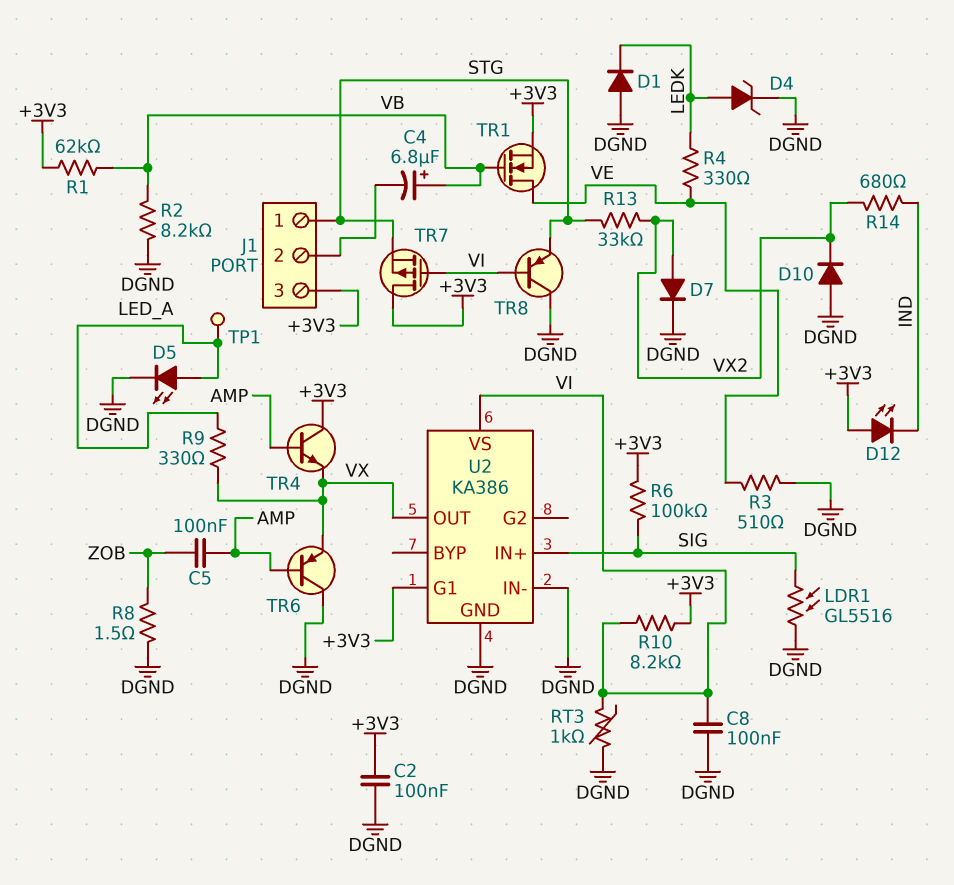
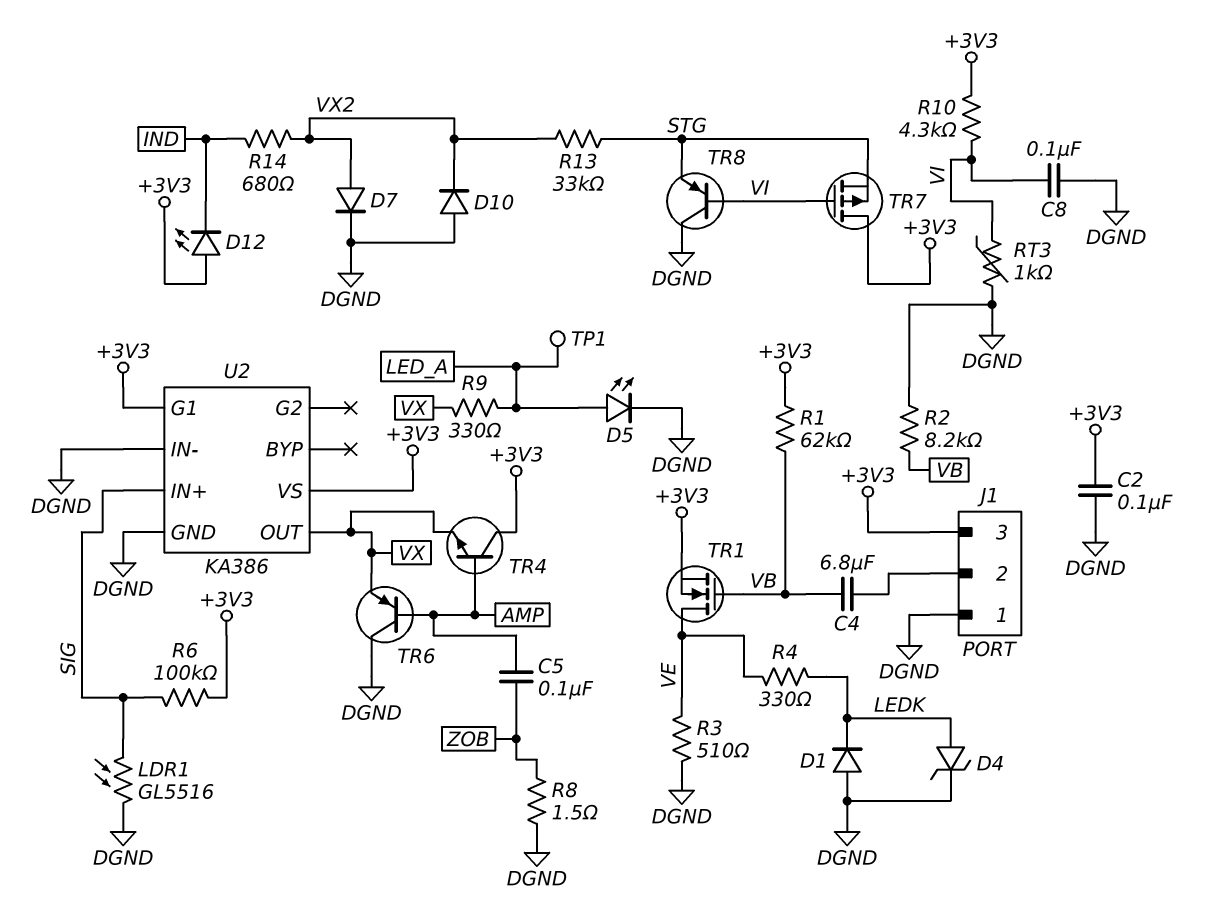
C4: 6.8uF (plus VB, minus J1/2) -> 6.8uF (J1/2, VB)
J1 pin 1: STG -> DGND
R10: 8.2k (+3V3, VI) -> 4.3k (+3V3, VI)
U2 pin VS: VI -> +3V3

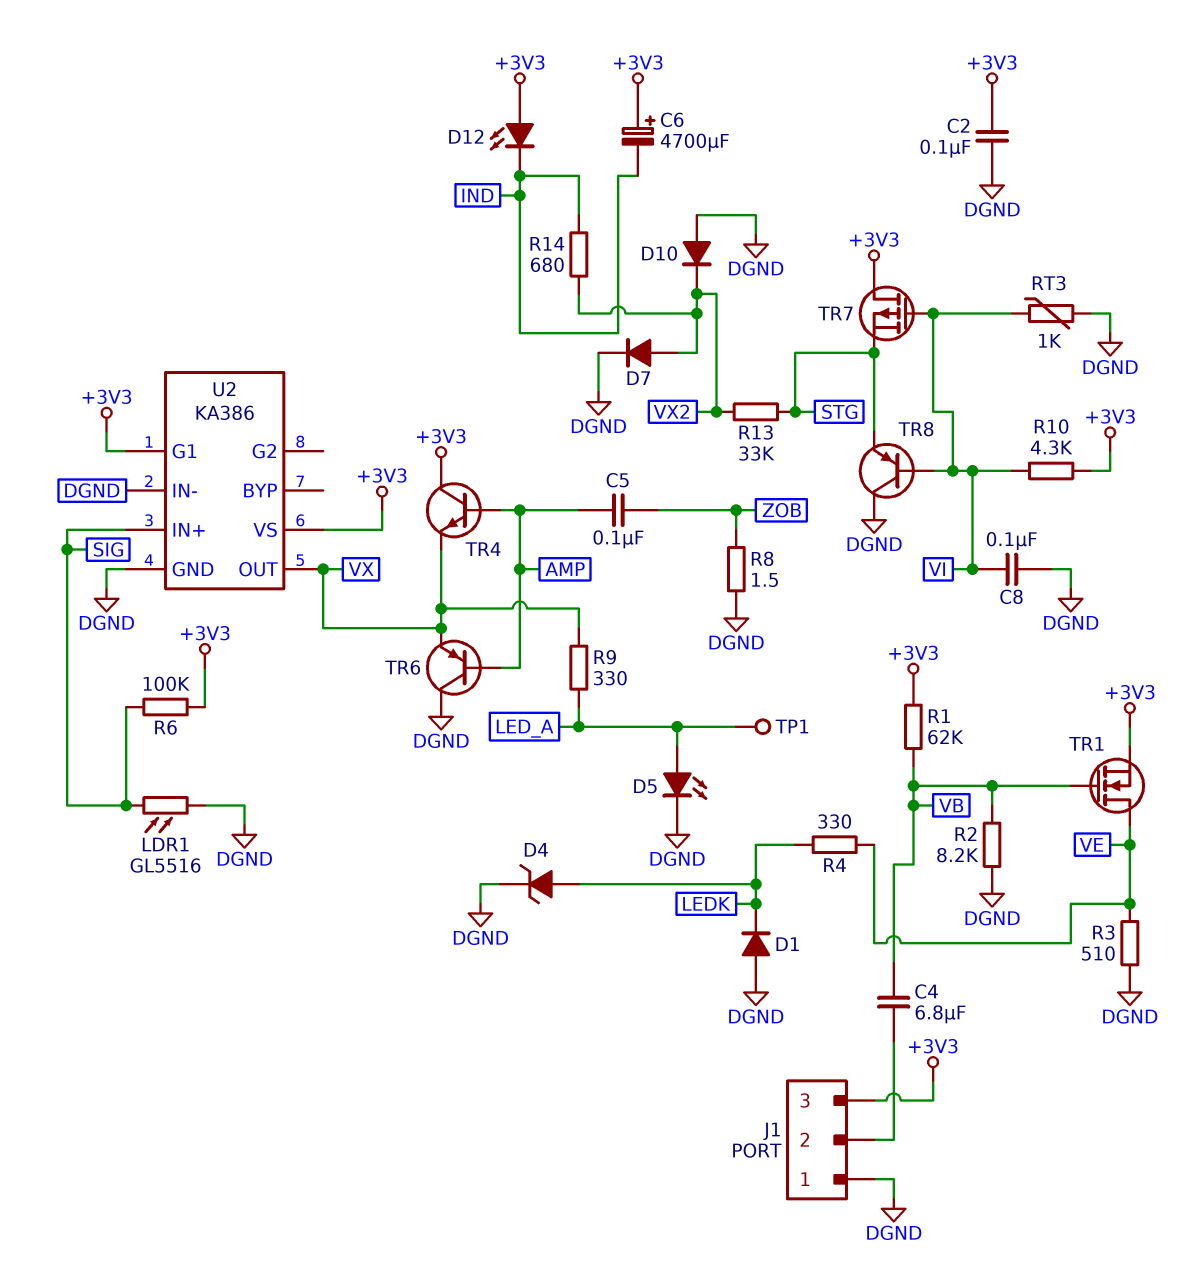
C6: none -> 4700uF (plus +3V3, minus IND)

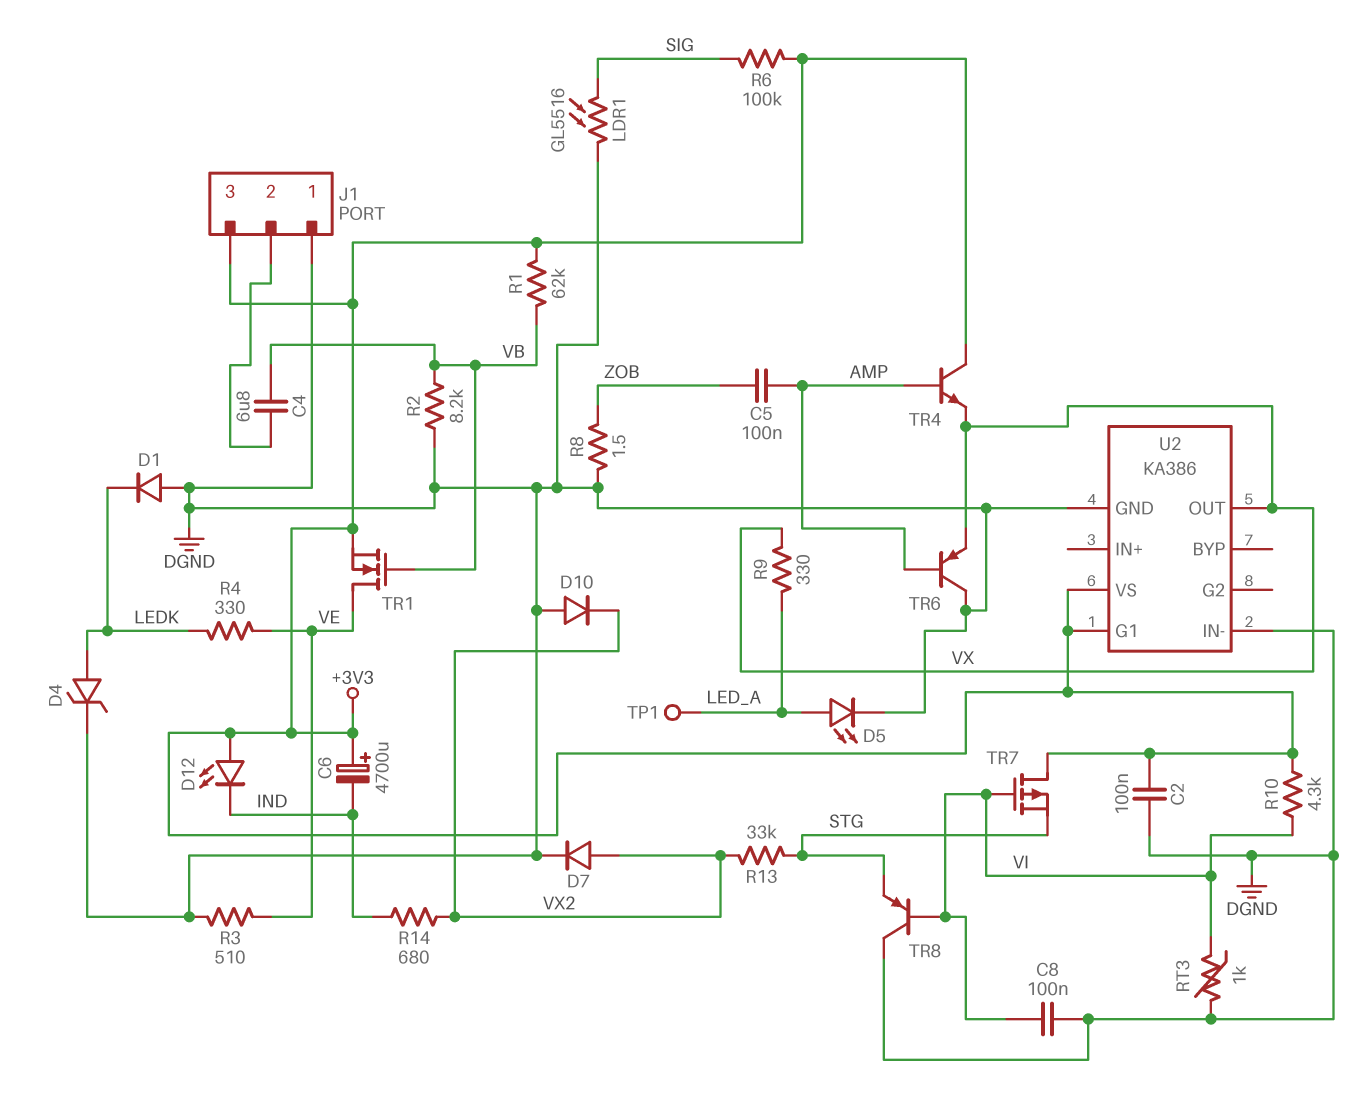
U2 pin IN+: SIG -> none

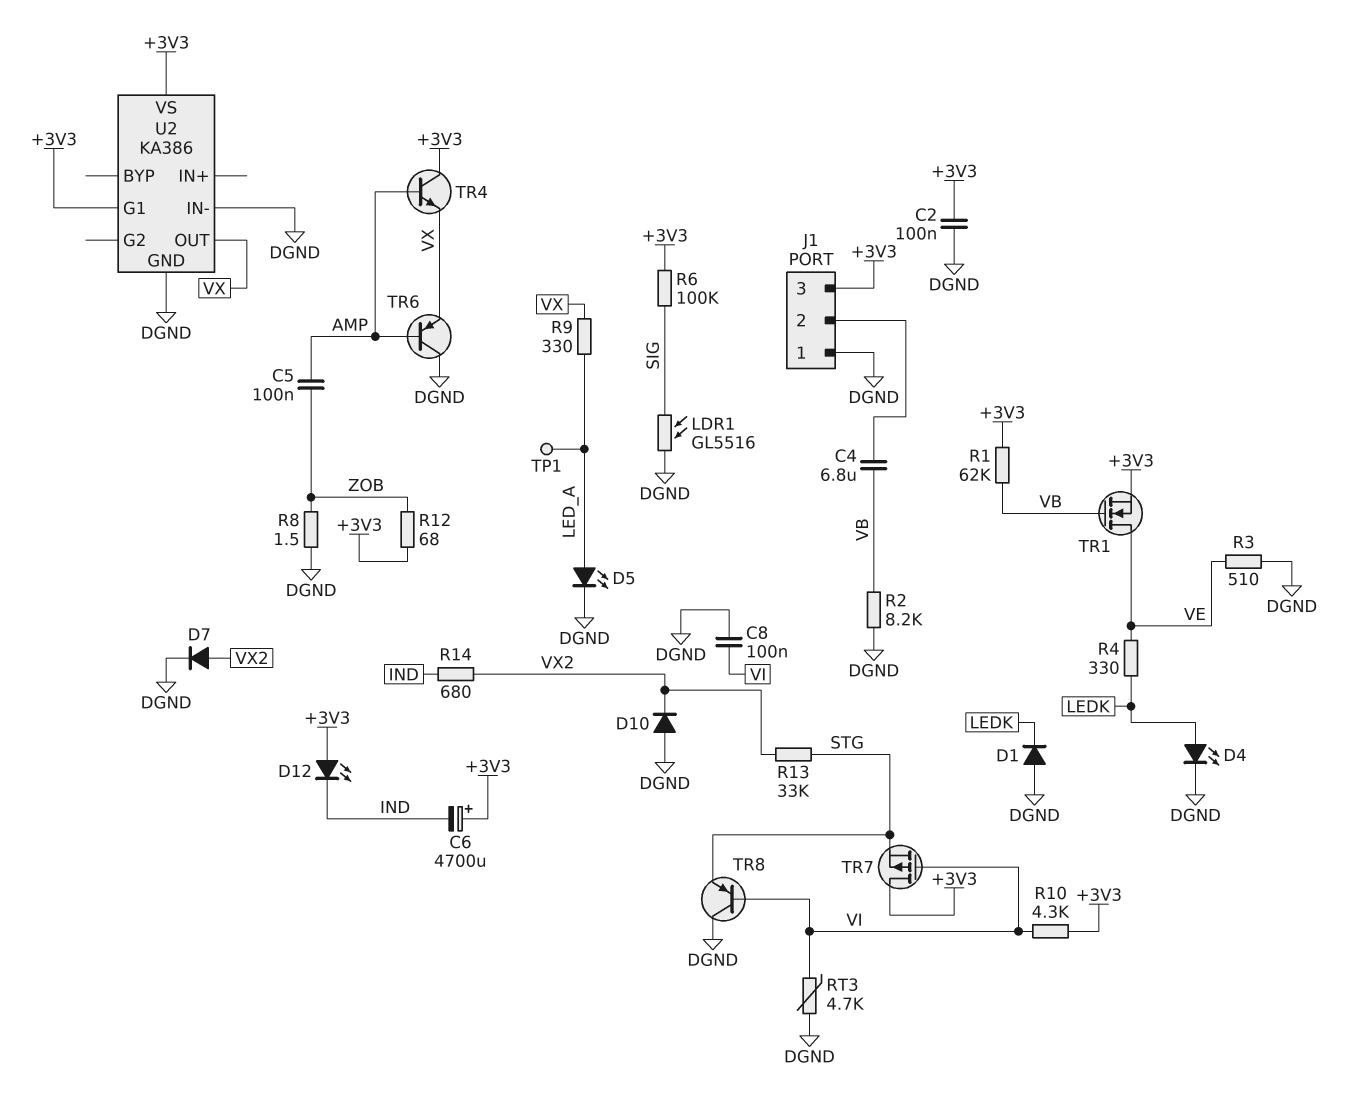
D4: zener (A LEDK, K DGND) -> LED (A LEDK, K DGND)
R12: none -> 68 (+3V3, ZOB)
RT3: 1k (DGND, VI) -> 4.7k (DGND, VI)

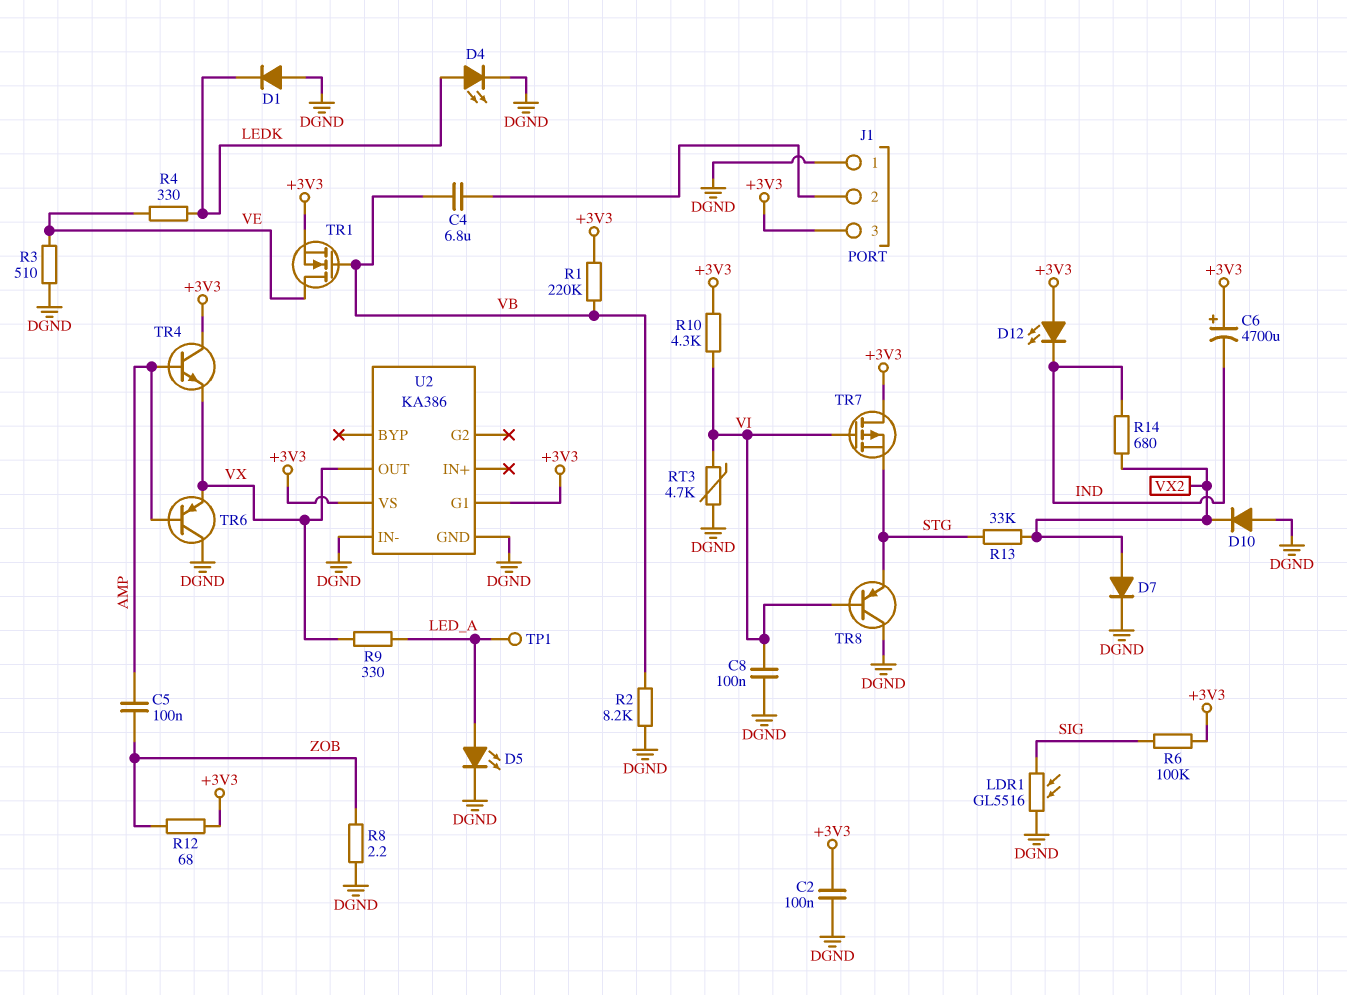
R1: 62k (+3V3, VB) -> 220k (+3V3, VB)
R8: 1.5 (DGND, ZOB) -> 2.2 (DGND, ZOB)

